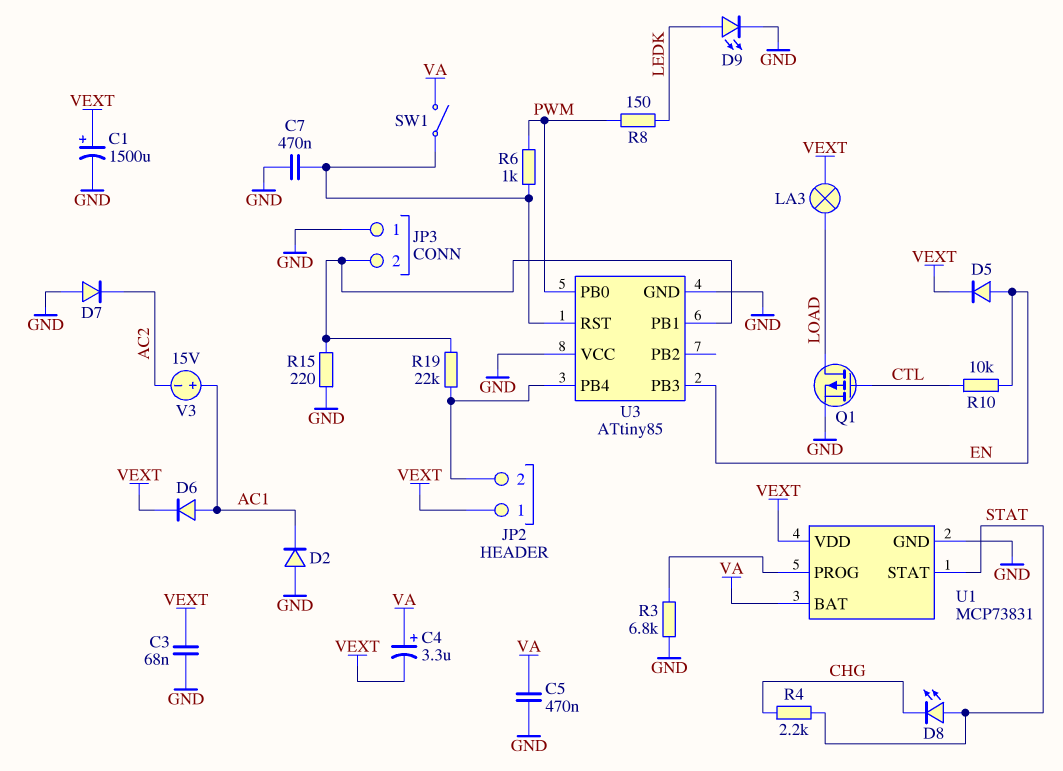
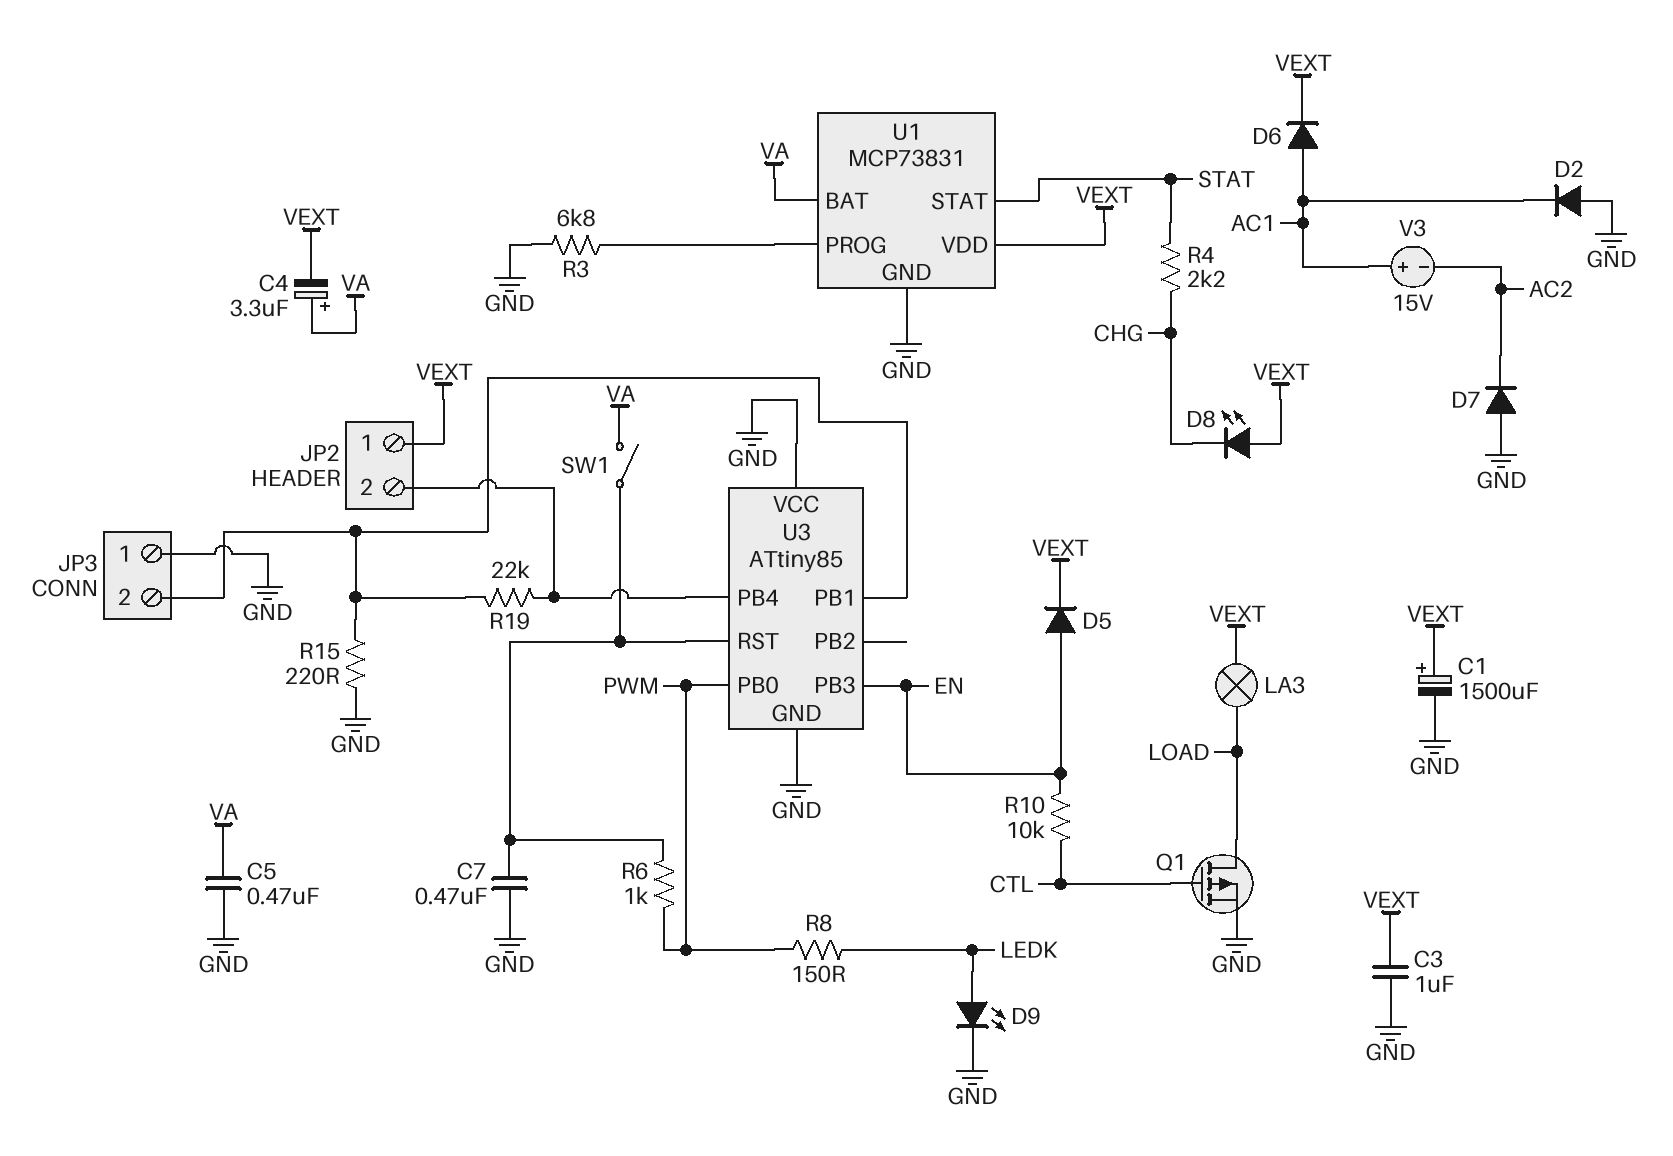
C3: 68nF (GND, VEXT) -> 1uF (GND, VEXT)
D8: LED (A STAT, K CHG) -> LED (A VEXT, K CHG)

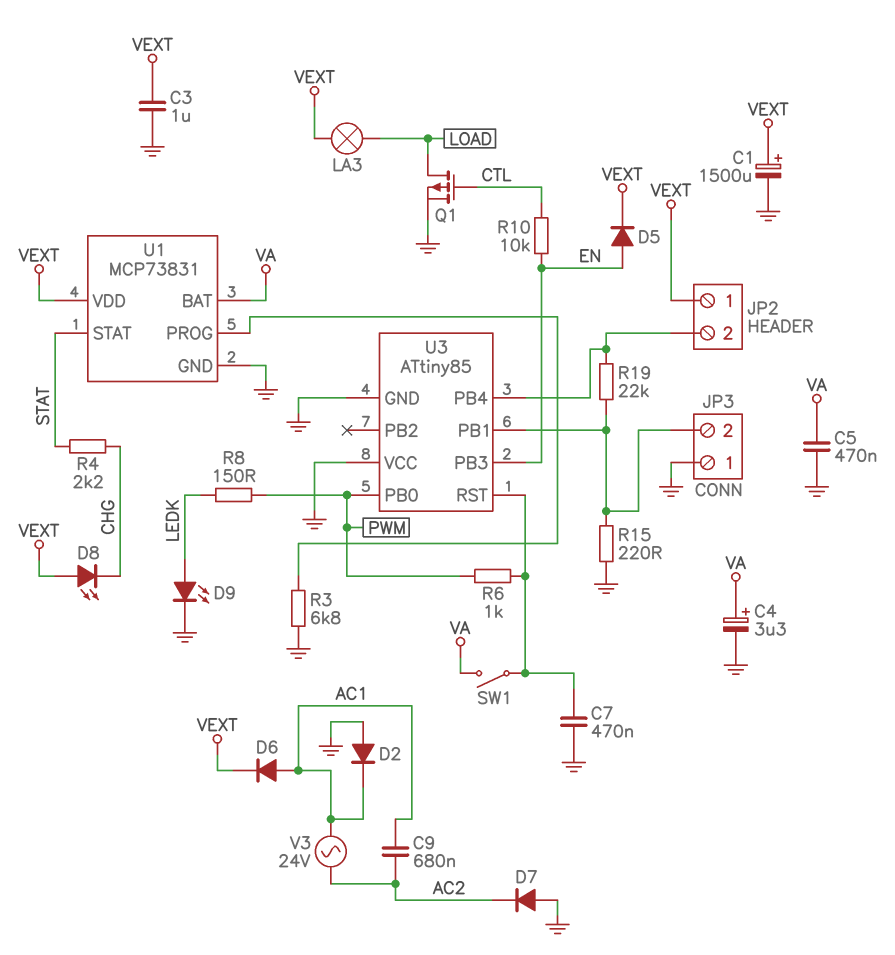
C4: 3.3uF (plus VA, minus VEXT) -> 3.3uF (plus VA, minus GND)
C9: none -> 680nF (AC1, AC2)
V3: 15V (plus AC1, minus AC2) -> AC 24V (AC1, AC2)

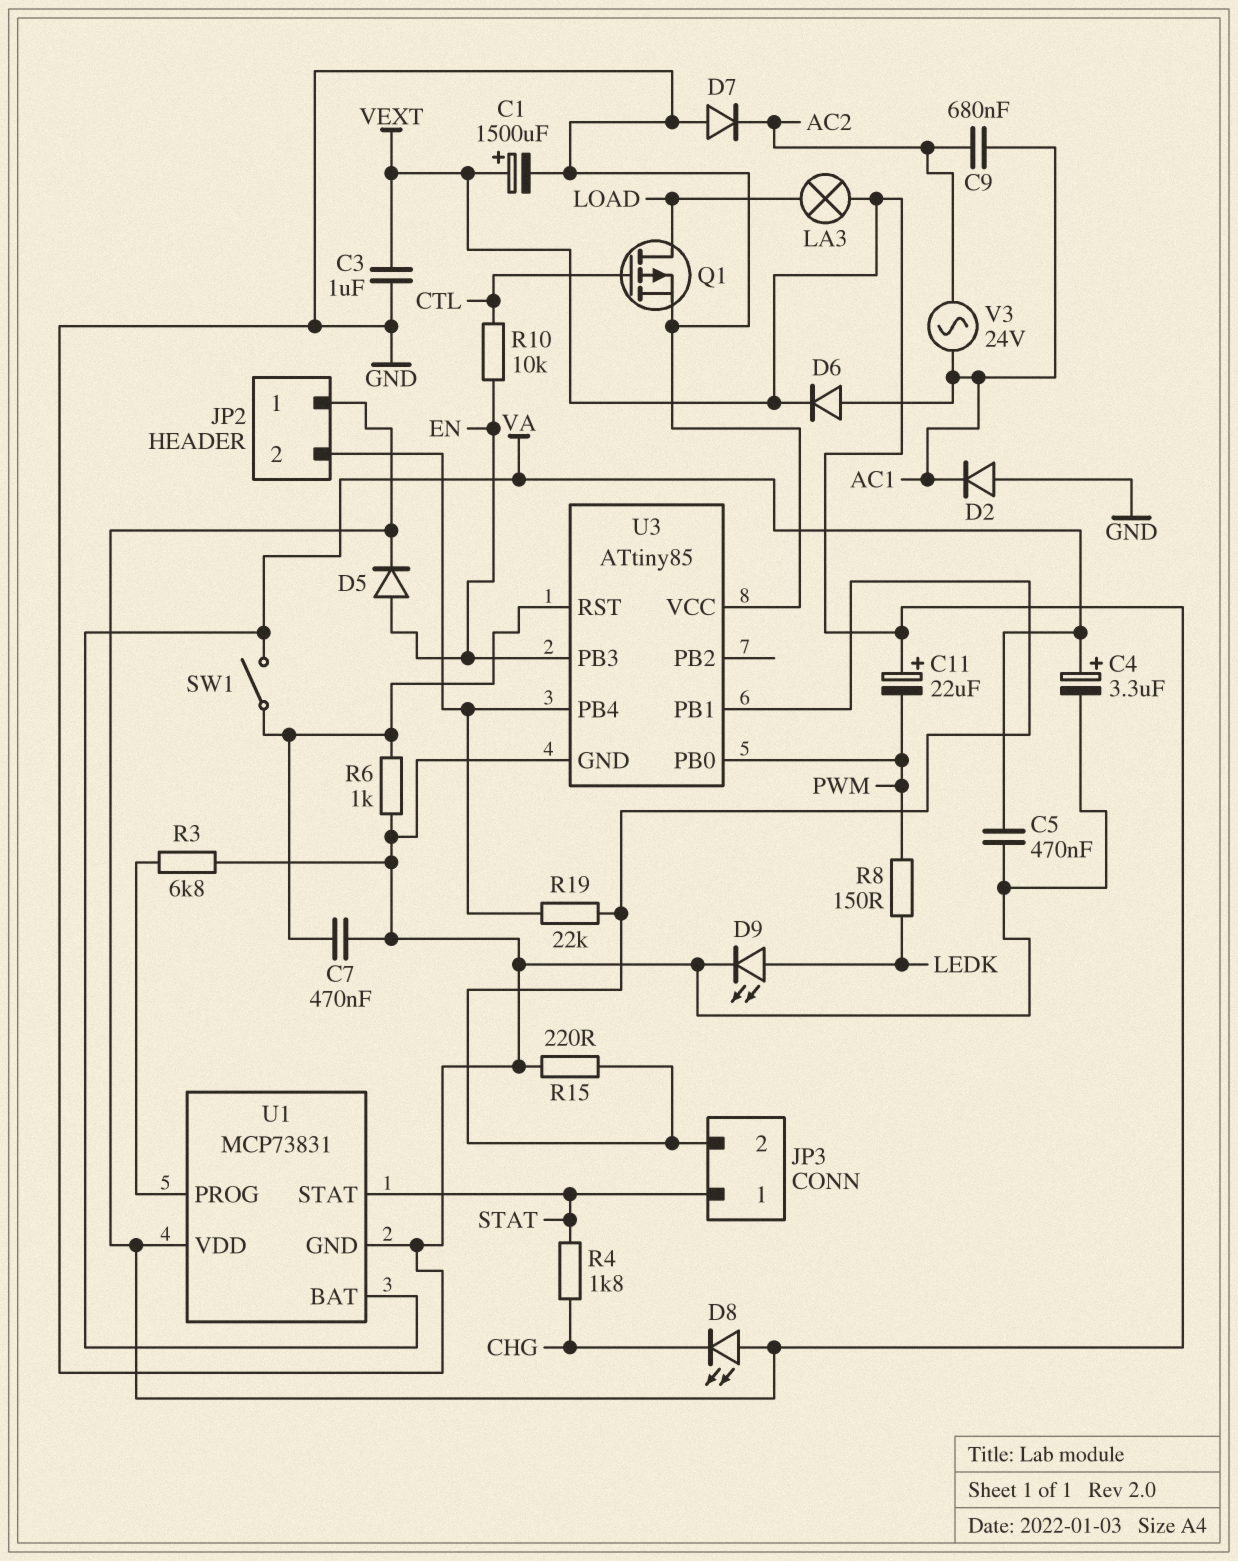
C11: none -> 22uF (plus VEXT, minus PWM)
JP3 pin 1: GND -> STAT
R4: 2.2k (CHG, STAT) -> 1.8k (CHG, STAT)
R6: 1k (PWM, U3/RST) -> 1k (GND, U3/RST)

